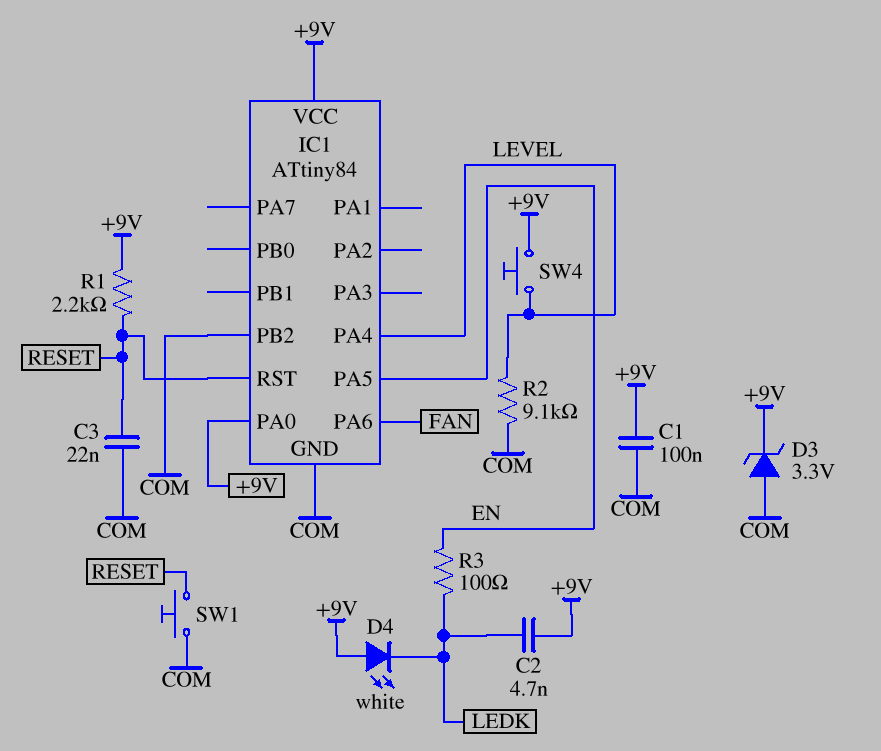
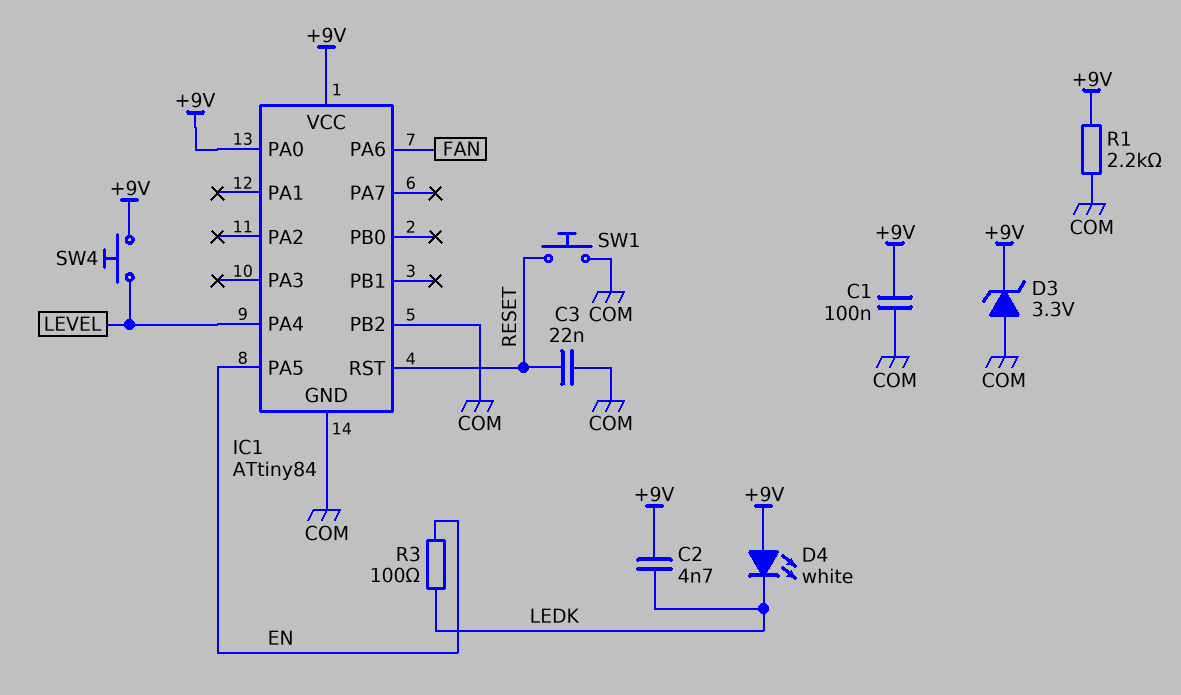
R1: 2.2k (+9V, RESET) -> 2.2k (+9V, COM)
R2: 9.1k (COM, LEVEL) -> none

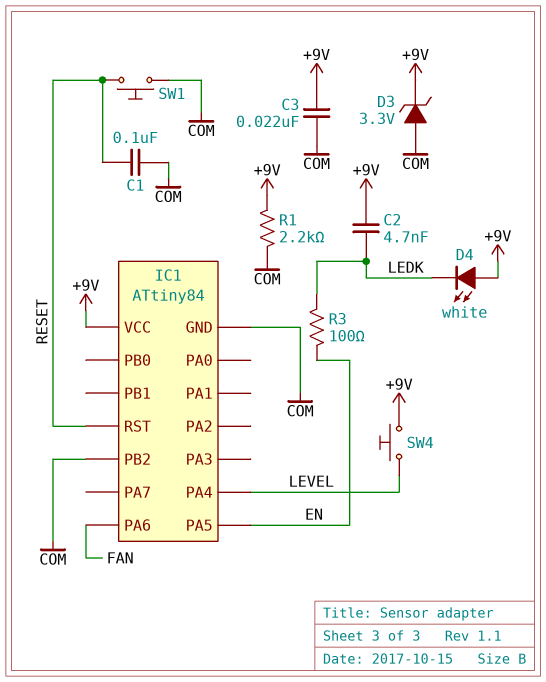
C1: 100nF (+9V, COM) -> 100nF (COM, RESET)
C3: 22nF (COM, RESET) -> 22nF (+9V, COM)
IC1 pin PA0: +9V -> none

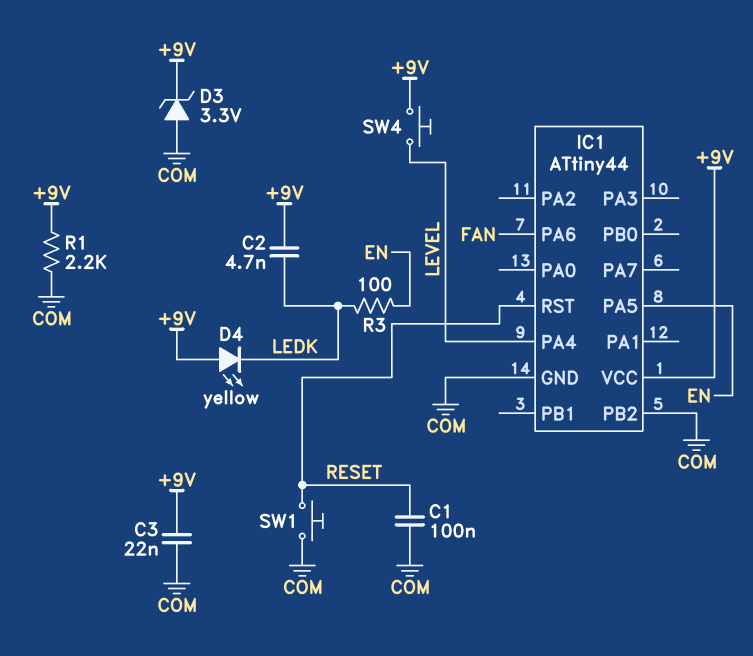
D4: LED white (A +9V, K LEDK) -> LED yellow (A +9V, K LEDK)
IC1: ATtiny84 -> ATtiny44

